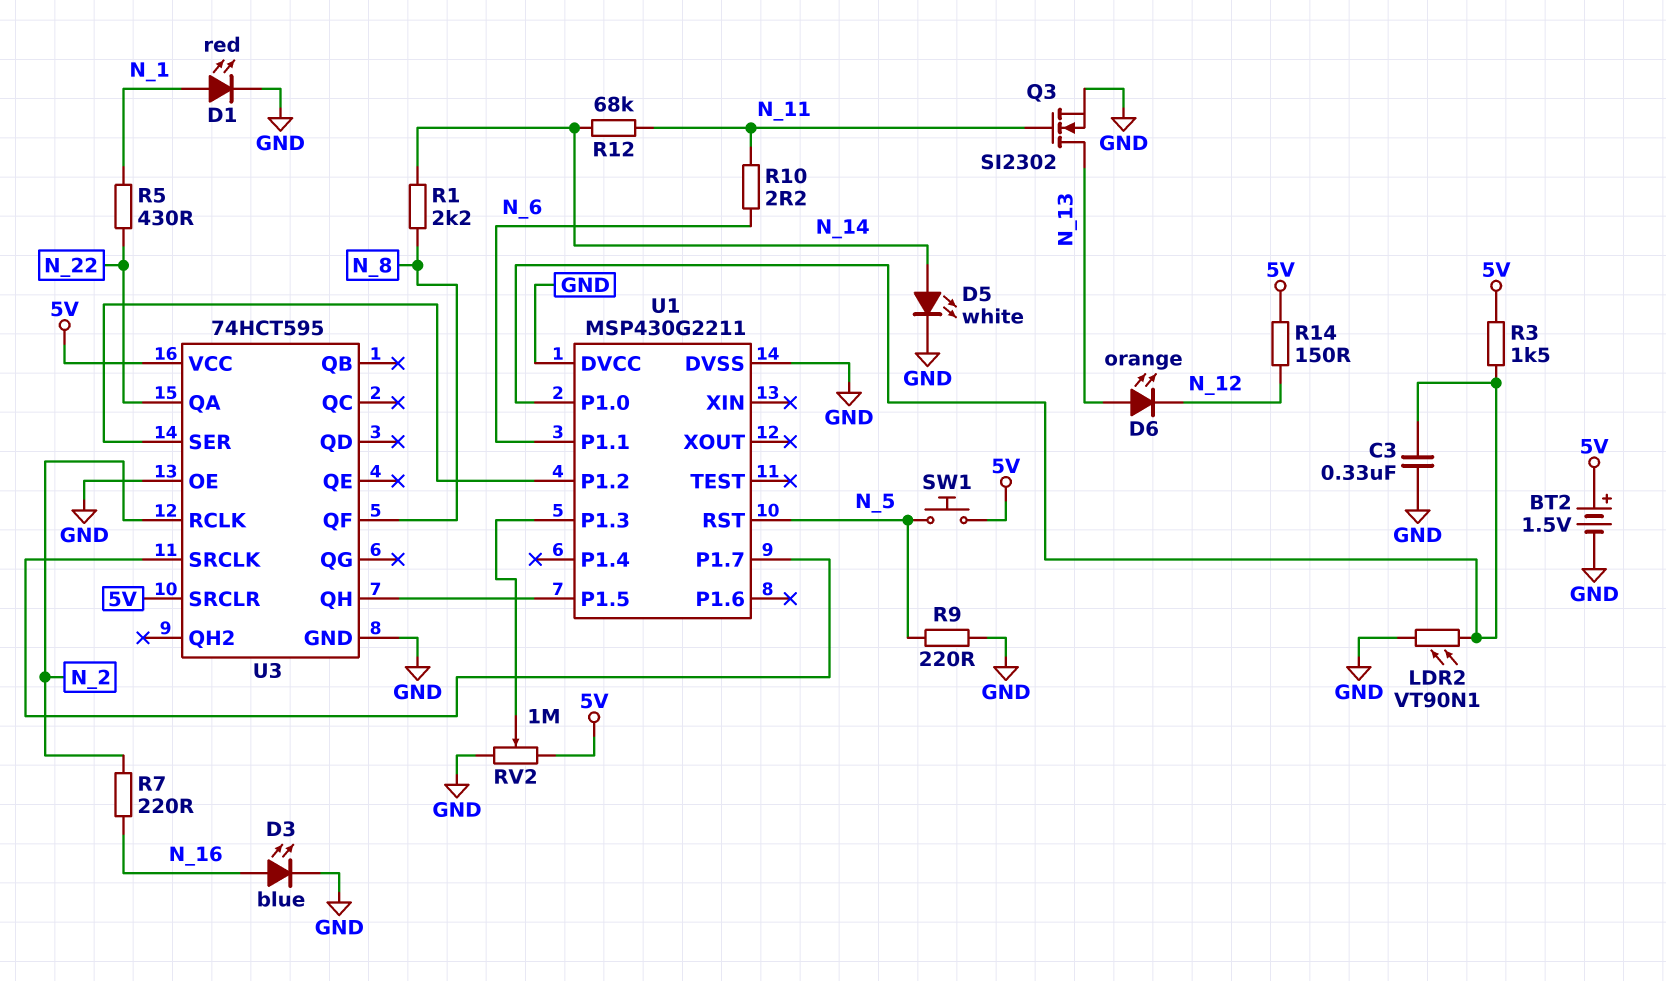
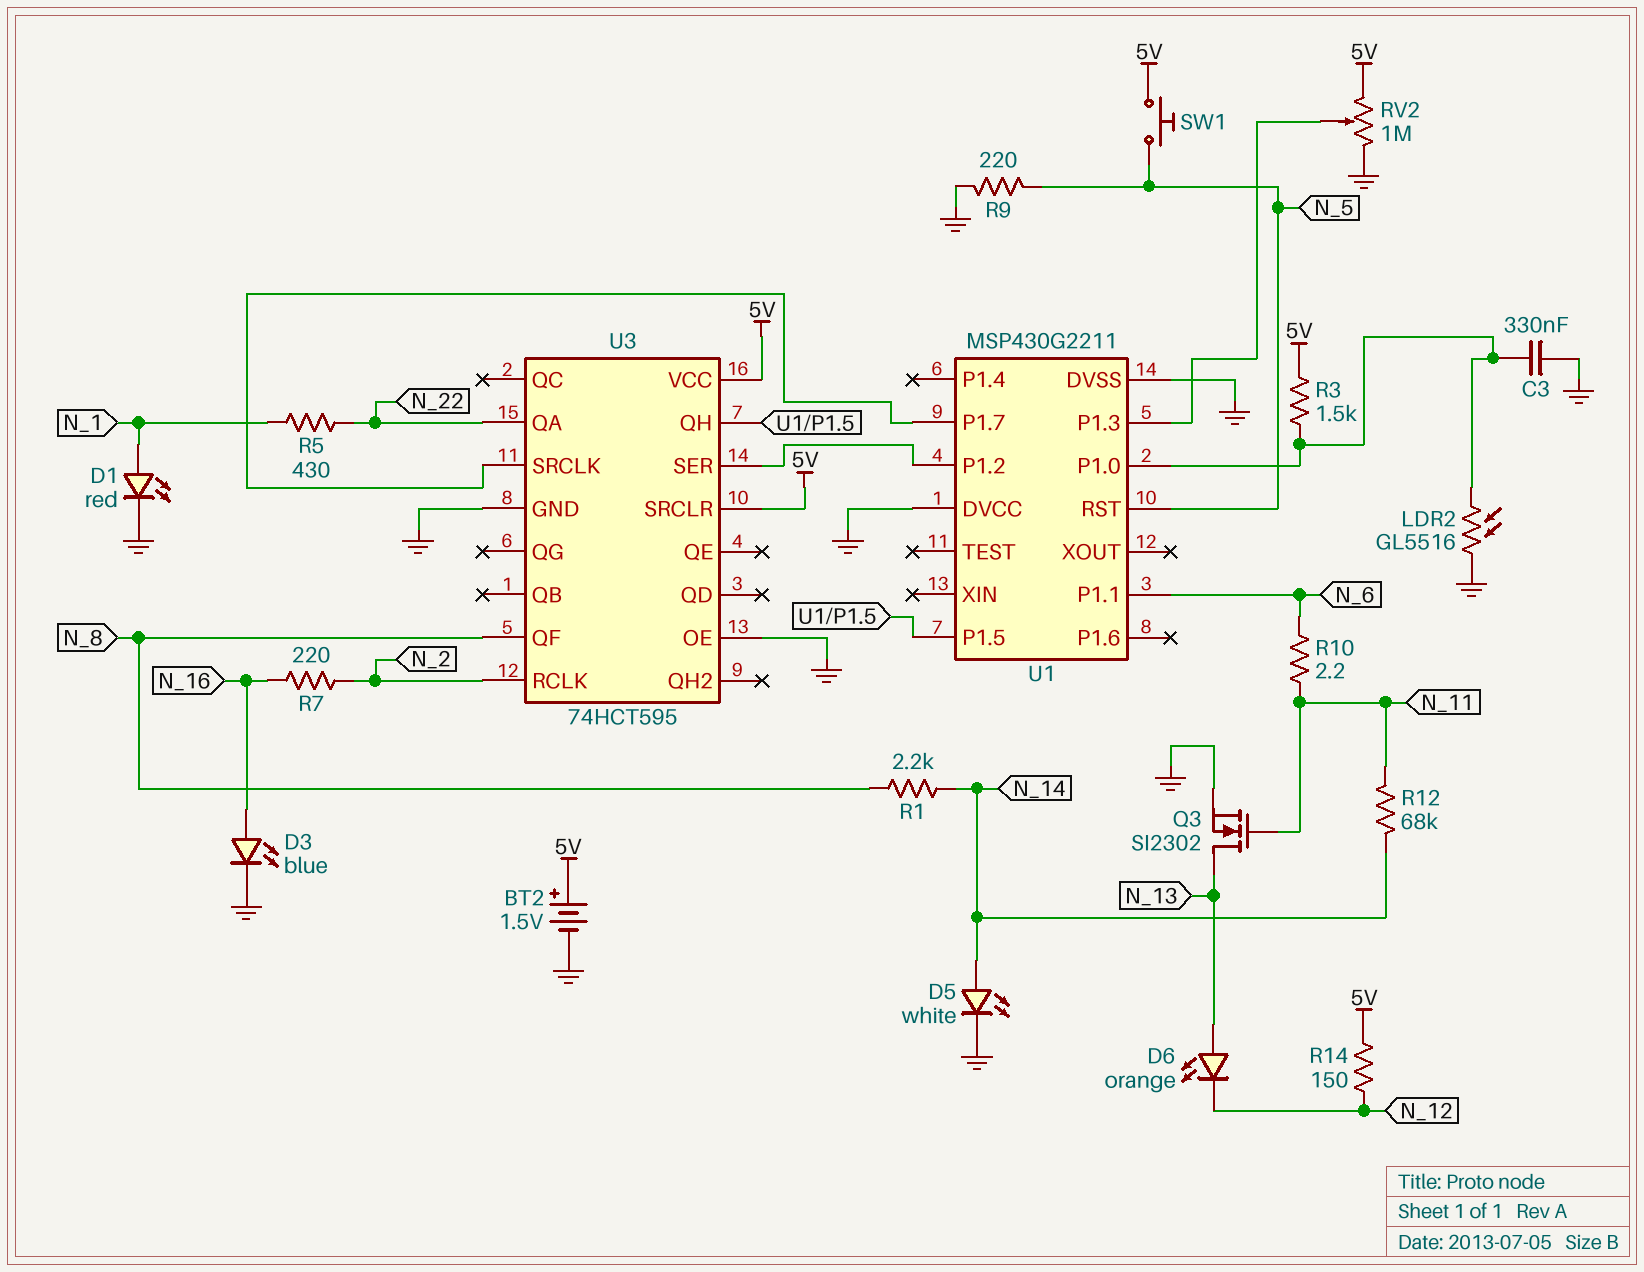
LDR2: VT90N1 (GND, U1/P1.0) -> GL5516 (GND, U1/P1.0)

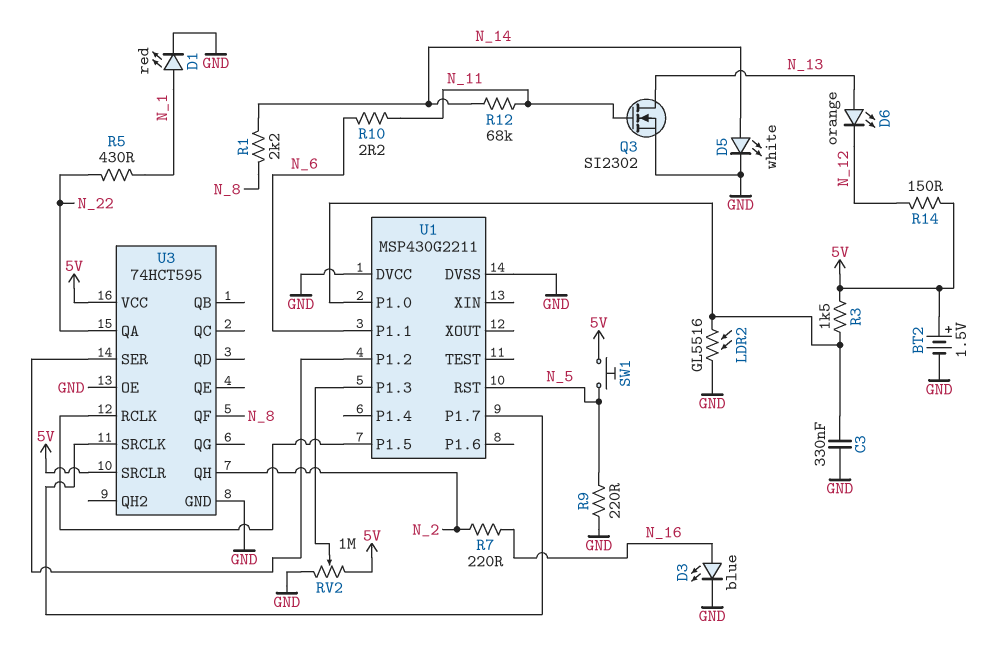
U3 pin QH: U1/P1.5 -> N_2
U3 pin RCLK: N_2 -> U1/P1.5

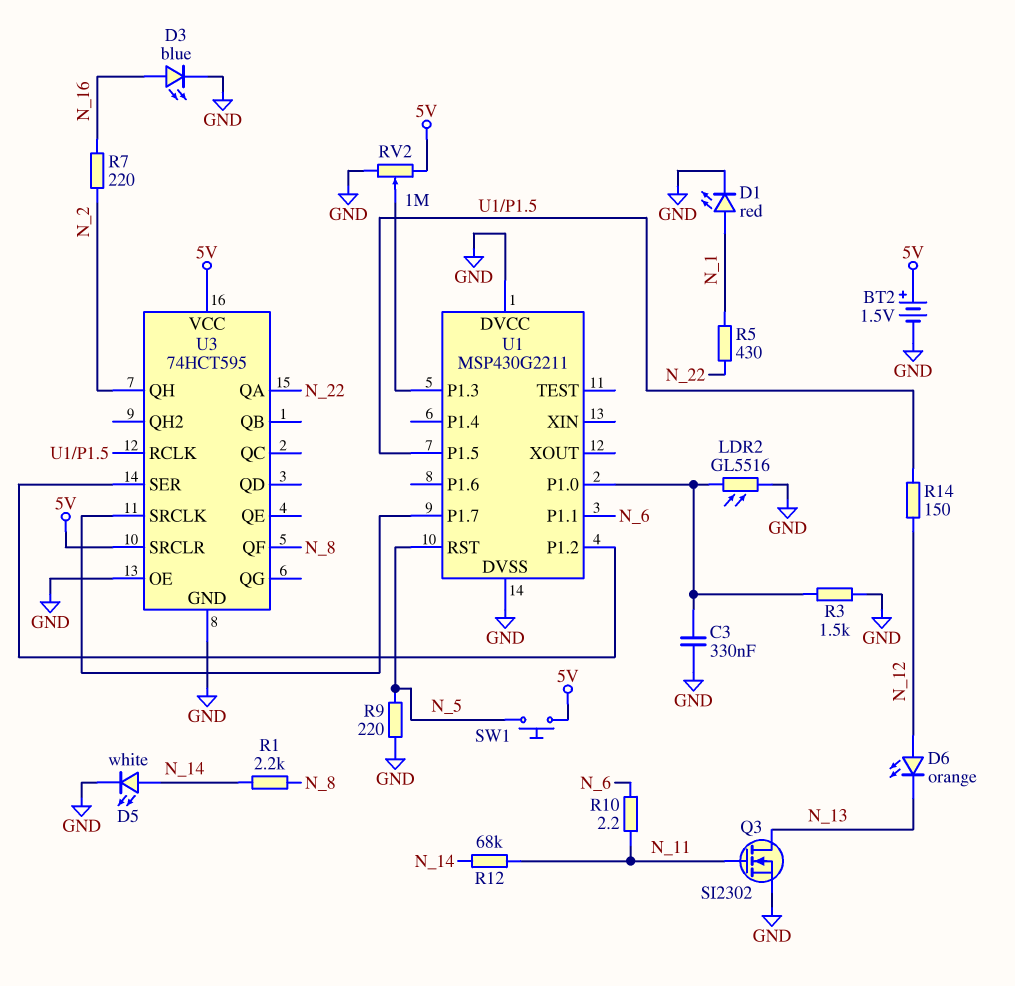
D6: LED orange (A N_13, K N_12) -> LED orange (A N_12, K N_13)
R3: 1.5k (5V, U1/P1.0) -> 1.5k (GND, U1/P1.0)
R14: 150 (5V, N_12) -> 150 (N_12, U1/P1.5)

